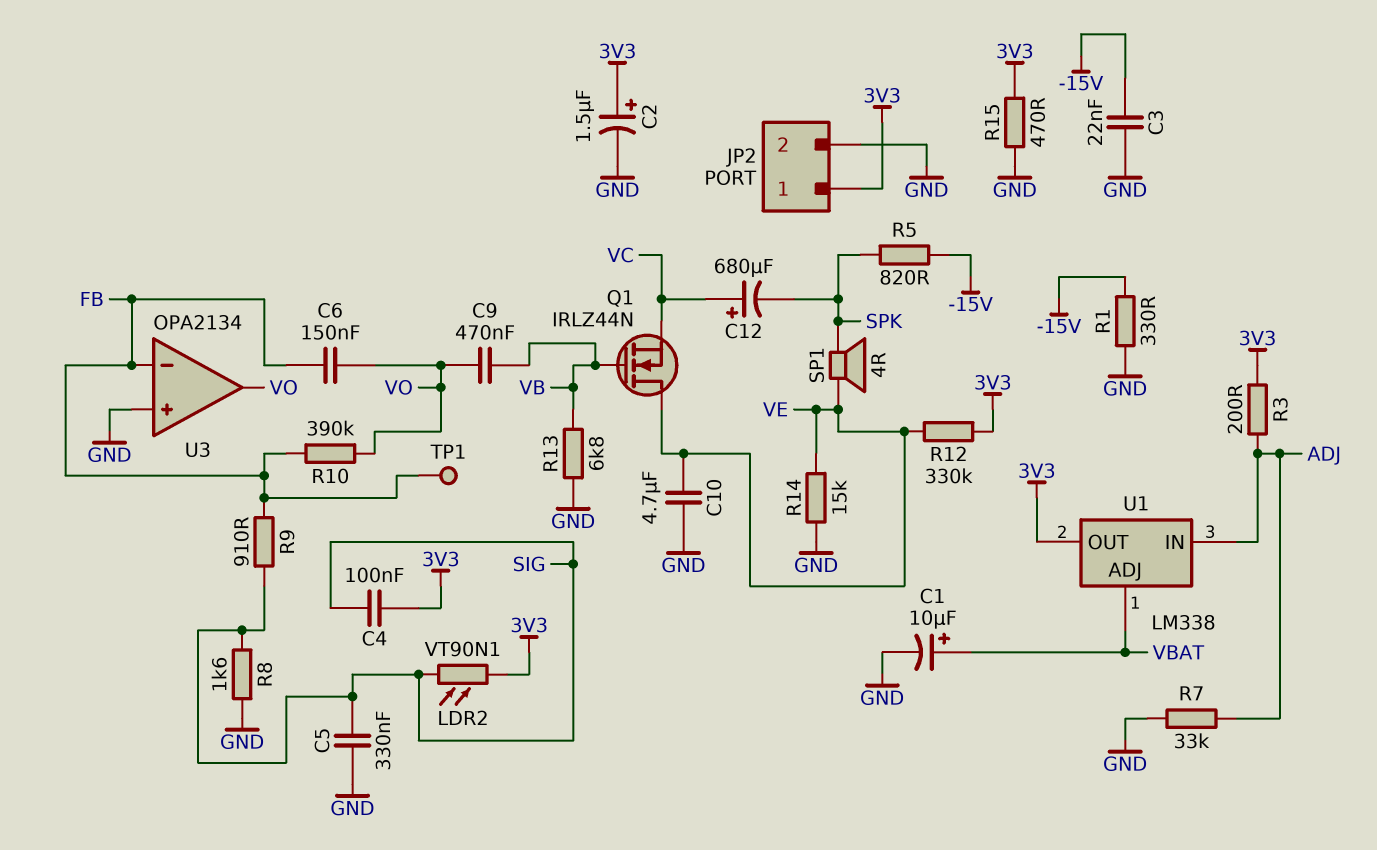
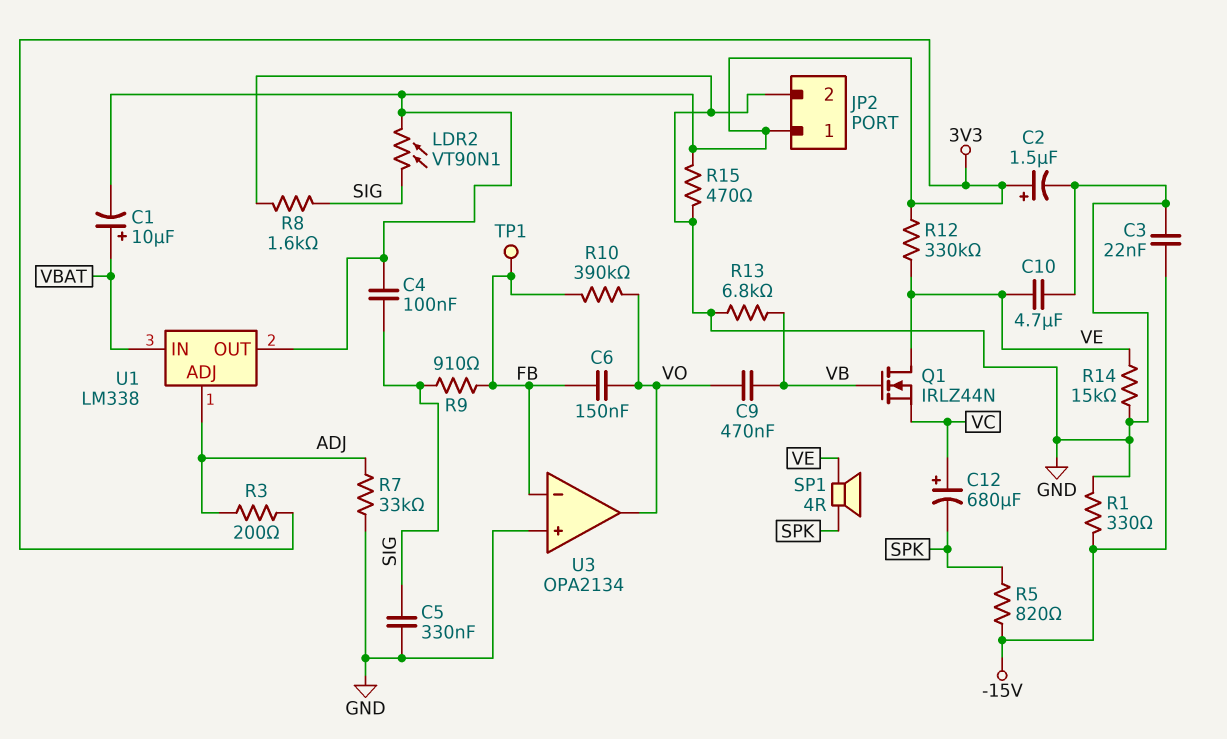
C1: 10uF (plus VBAT, minus GND) -> 10uF (plus VBAT, minus 3V3)
U1 pin ADJ: VBAT -> ADJ
U1 pin IN: ADJ -> VBAT

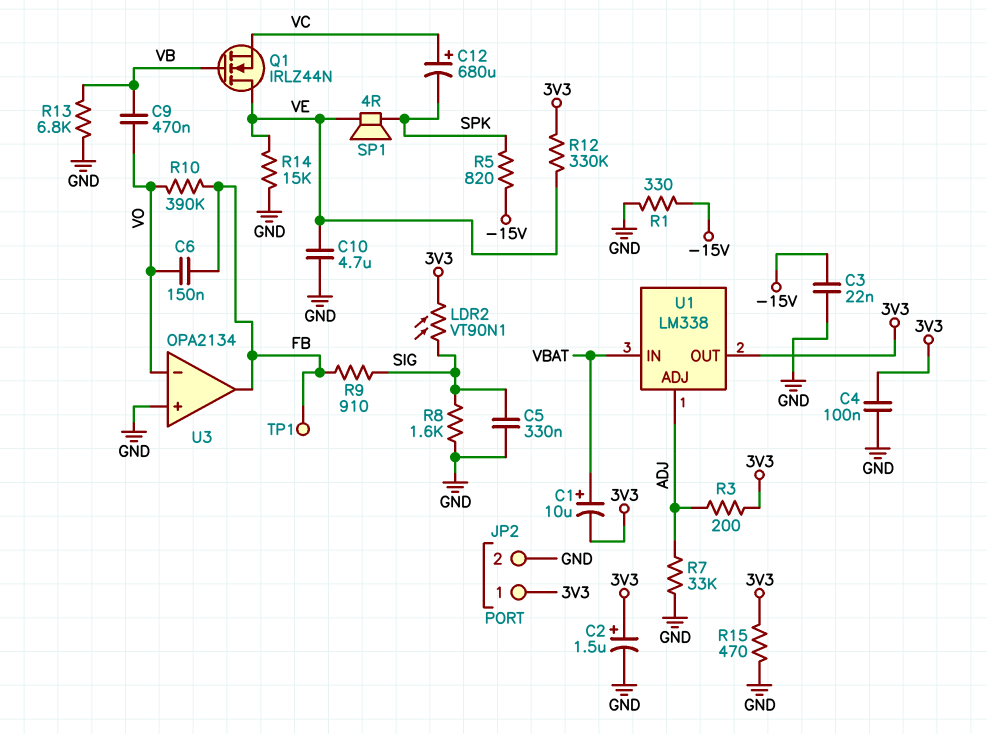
C4: 100nF (3V3, SIG) -> 100nF (3V3, GND)
U3 pin in-: FB -> VO
U3 pin out: VO -> FB

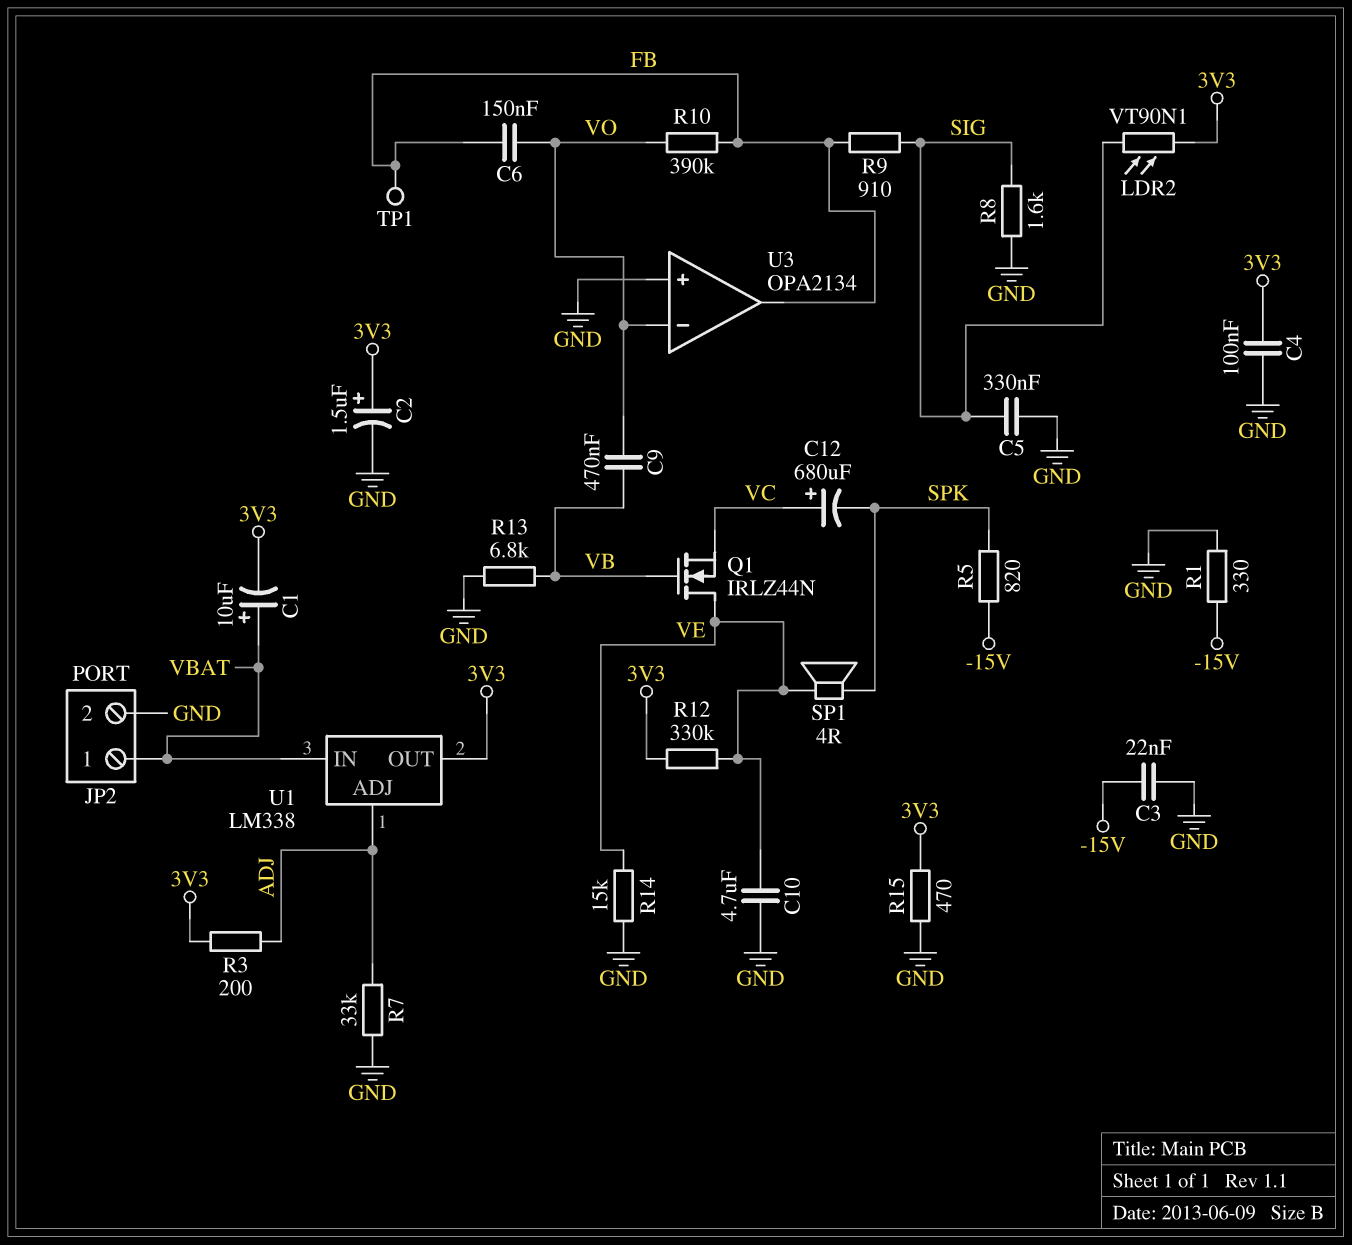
JP2 pin 1: 3V3 -> VBAT

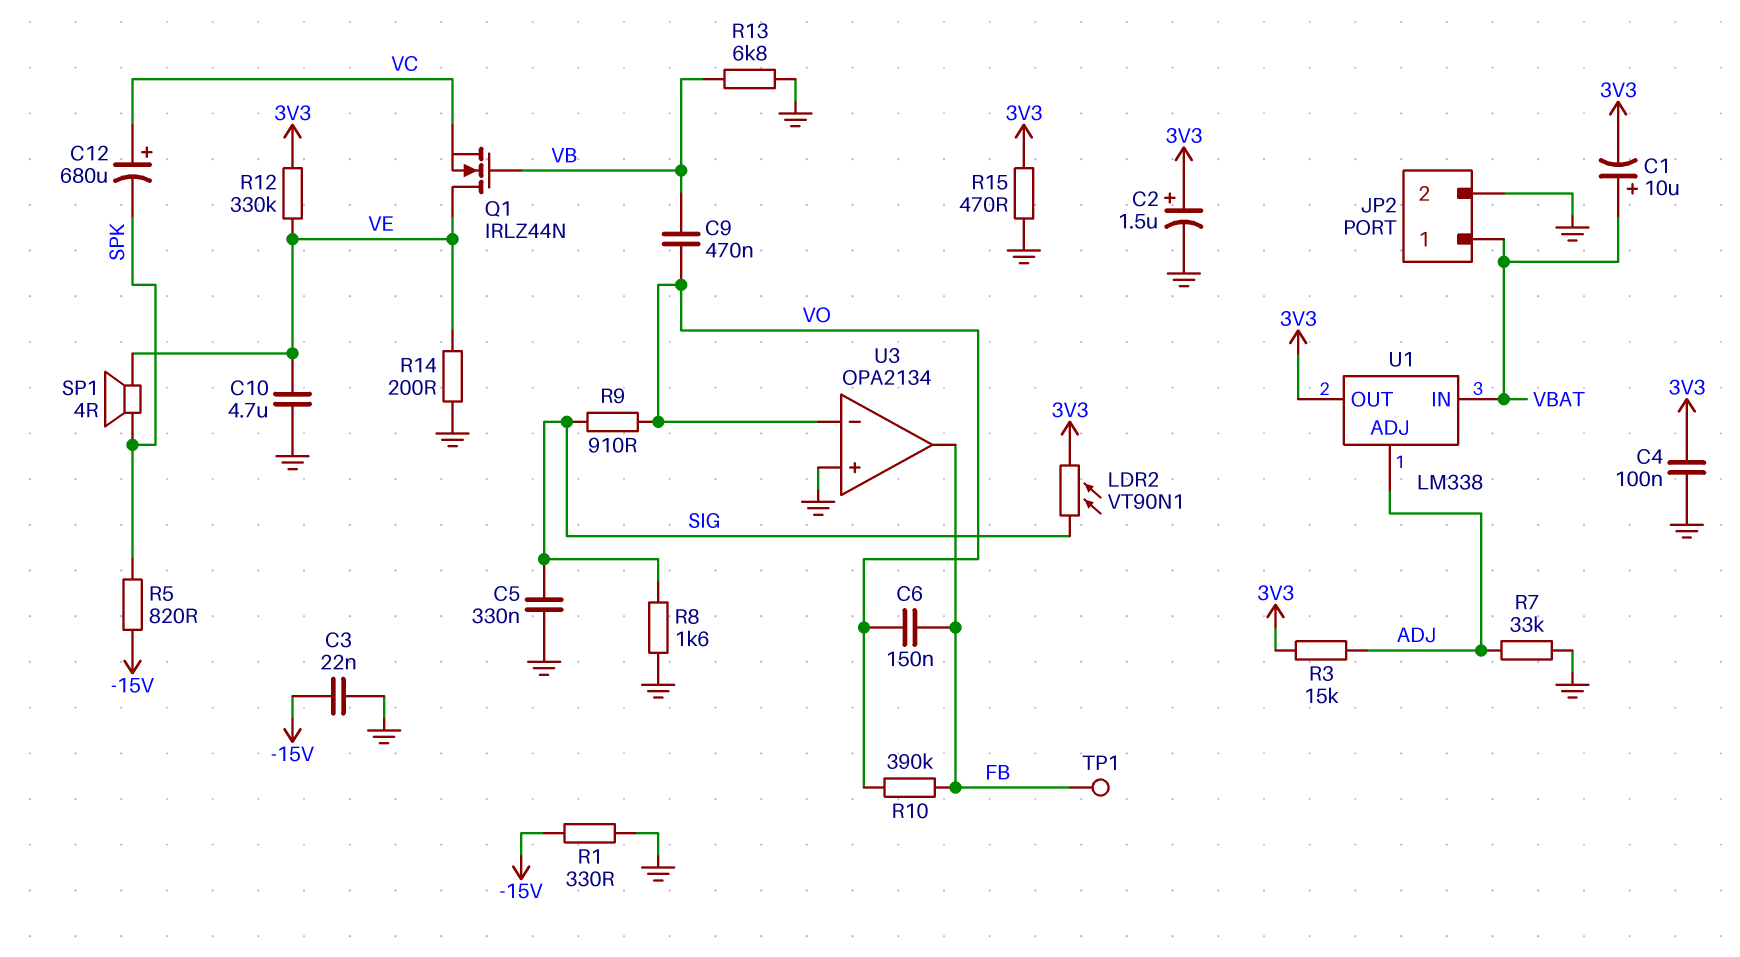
R3: 200 (3V3, ADJ) -> 15k (3V3, ADJ)
R9: 910 (FB, SIG) -> 910 (SIG, VO)
R14: 15k (GND, VE) -> 200 (GND, VE)

